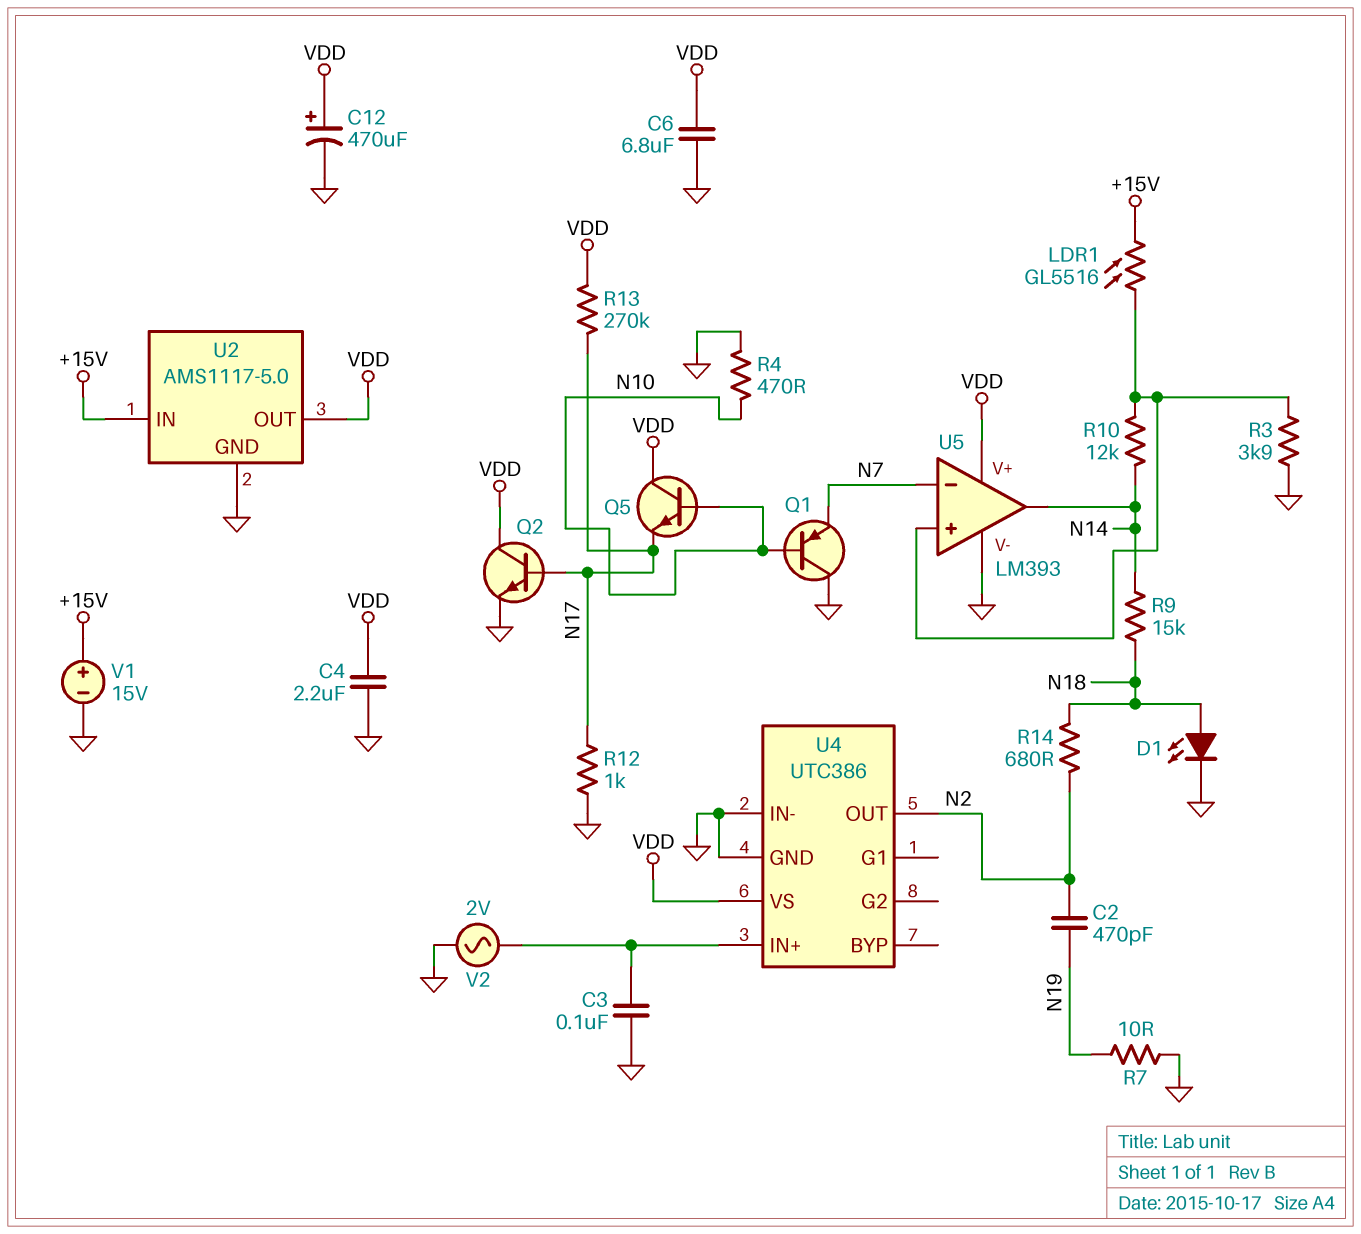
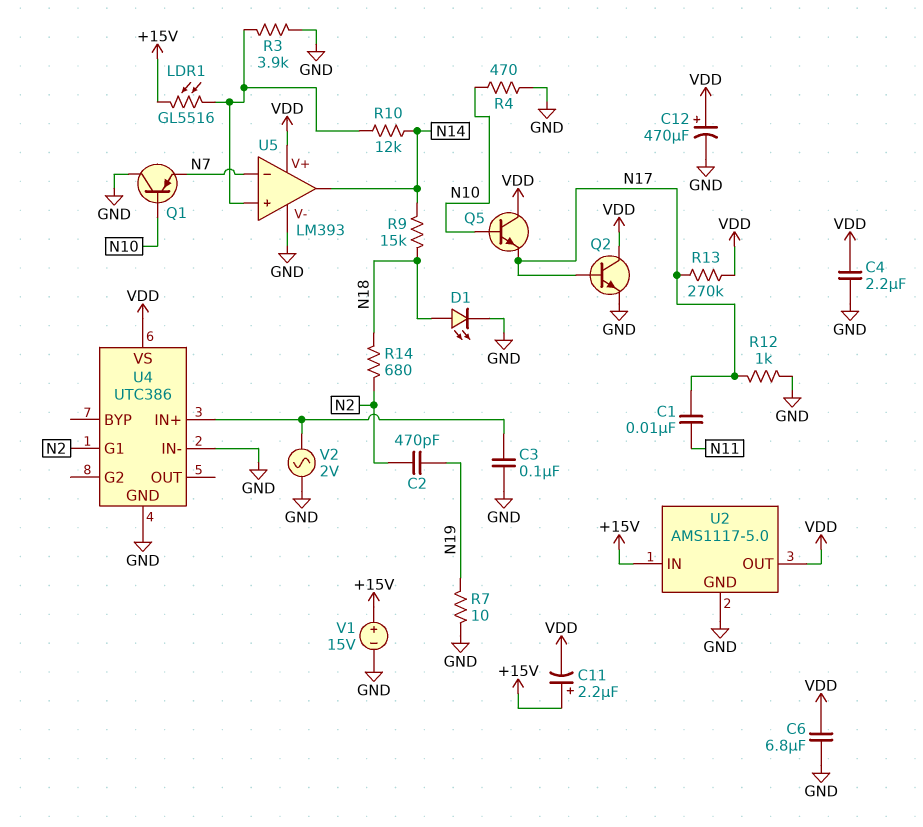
C1: none -> 10nF (N11, N17)
C11: none -> 2.2uF (plus +15V, minus VDD)
U4 pin G1: none -> N2
U4 pin OUT: N2 -> none

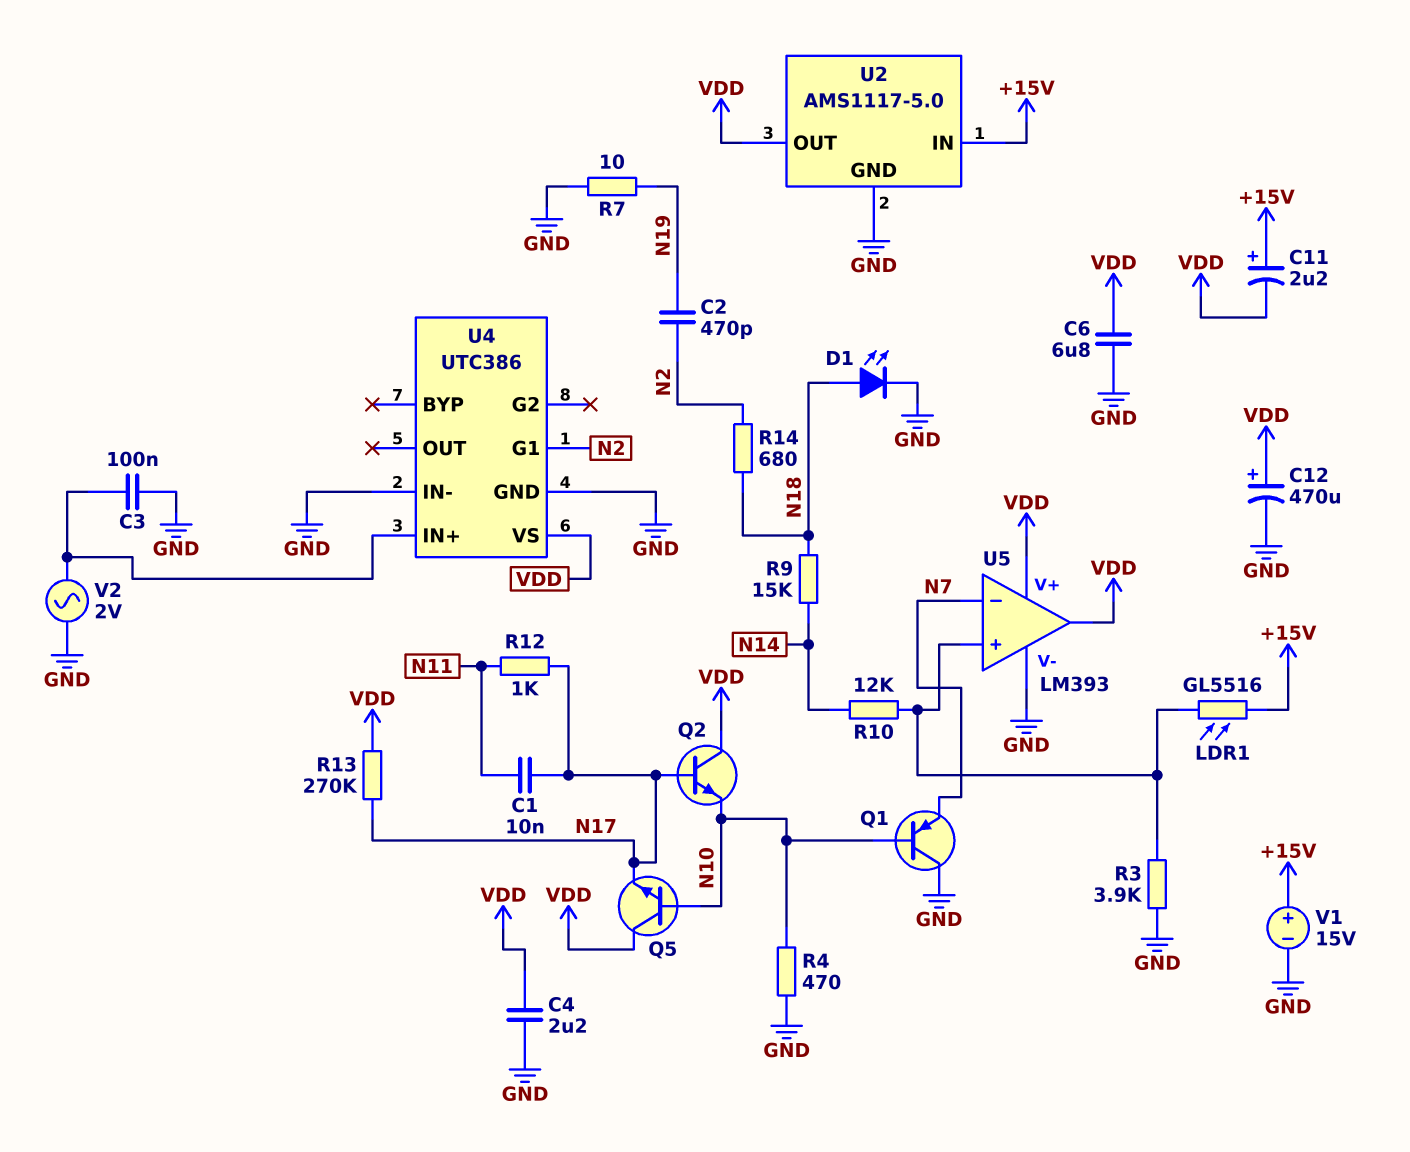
Q2: NPN (B N17, C VDD, E GND) -> NPN (B N17, C VDD, E N10)
R12: 1k (GND, N17) -> 1k (N11, N17)
U5 pin out: N14 -> VDD

